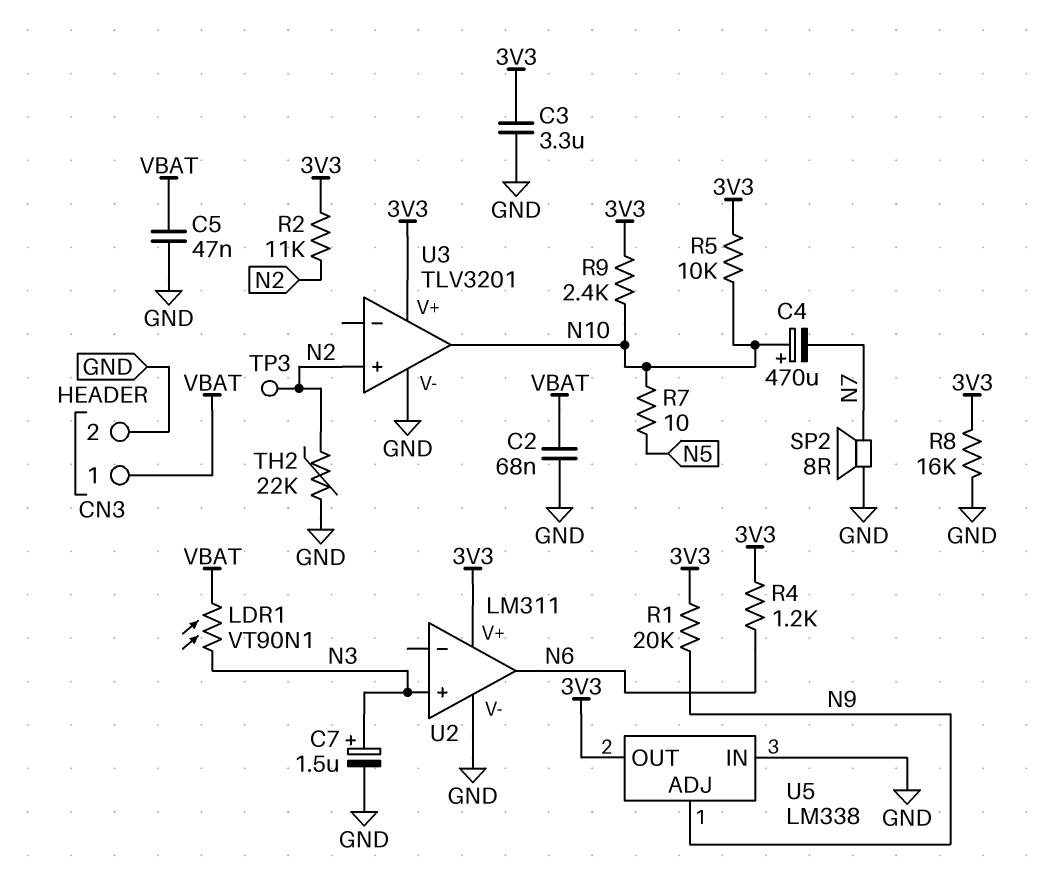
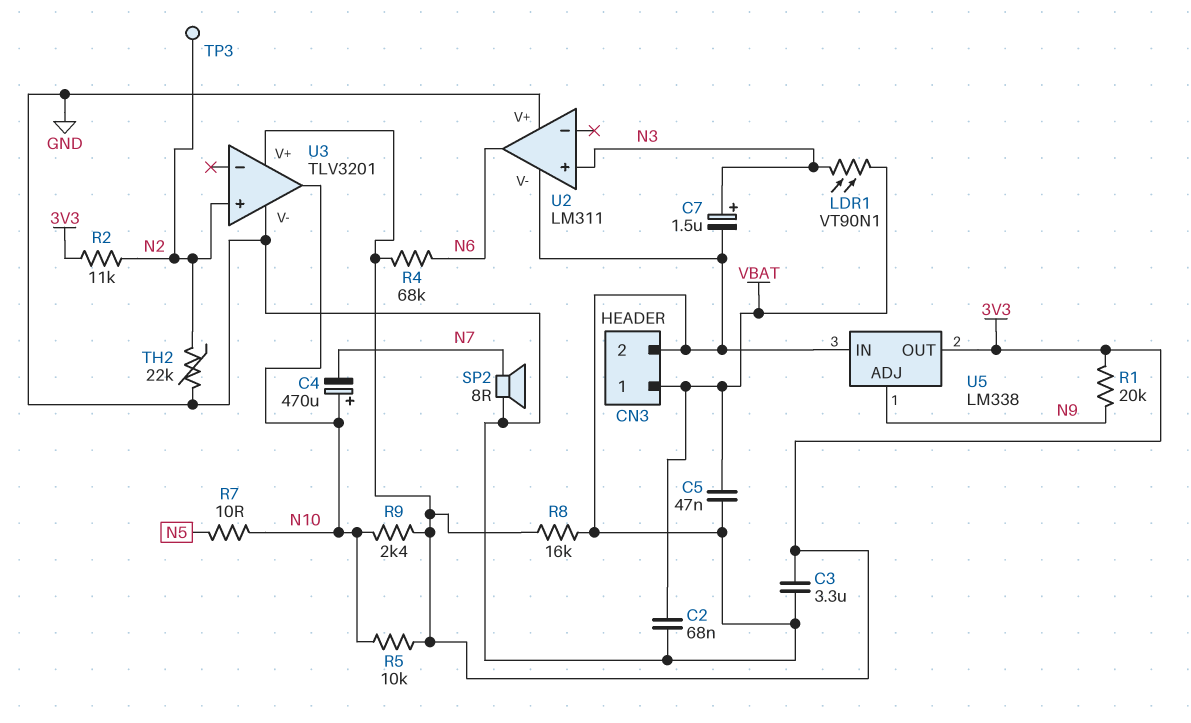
R4: 1.2k (3V3, N6) -> 68k (3V3, N6)
U2 pin V+: 3V3 -> GND

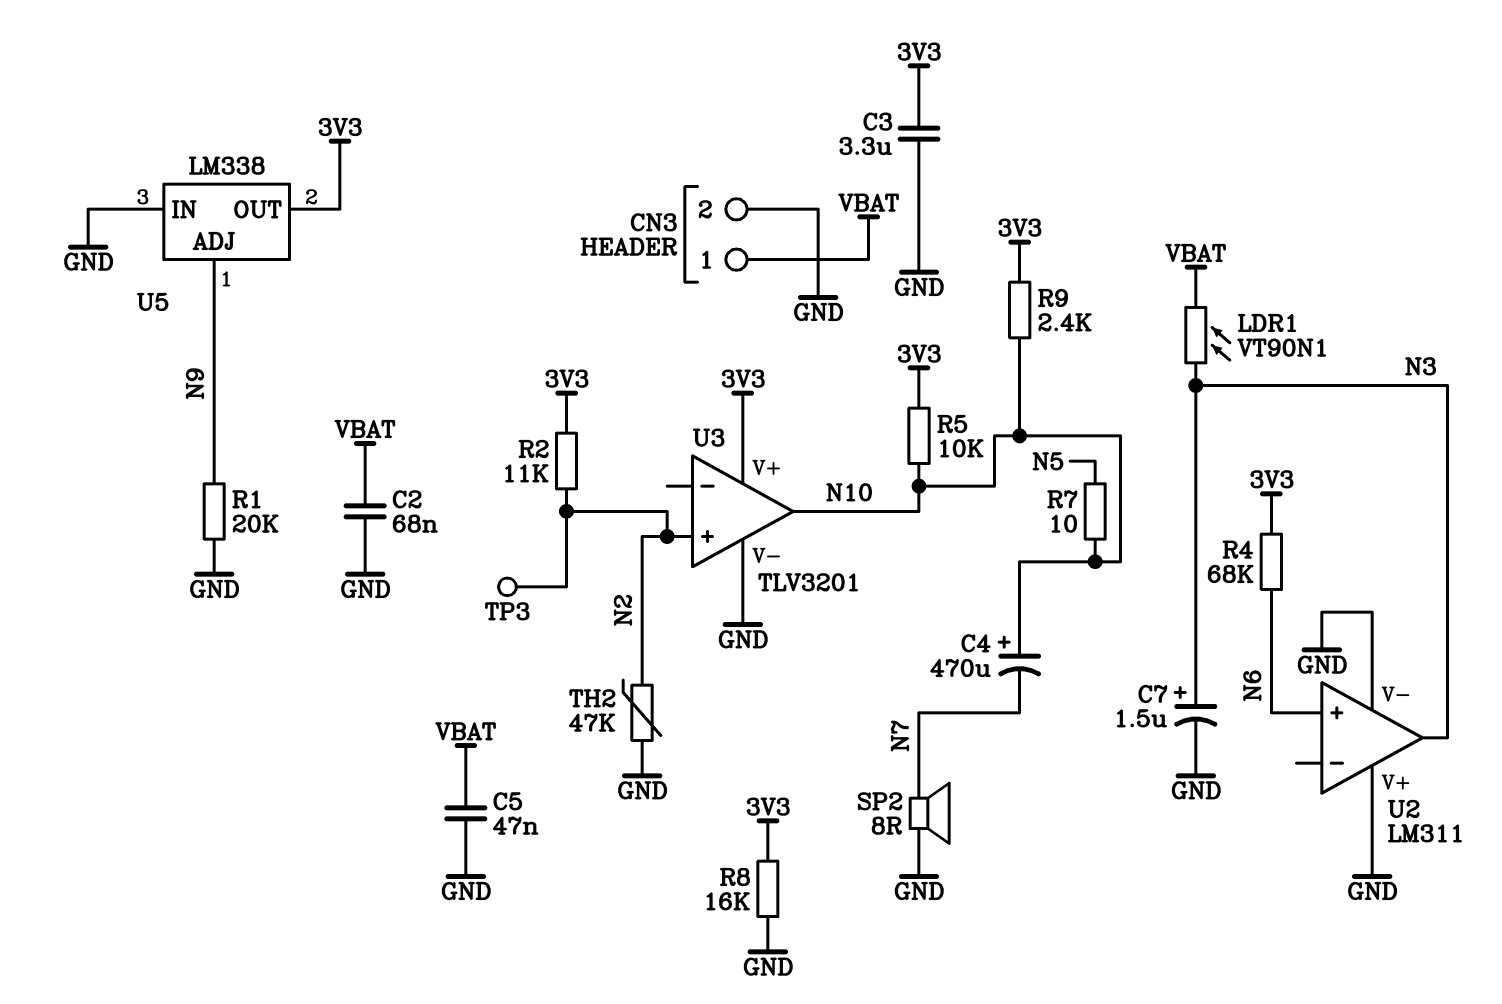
R1: 20k (3V3, N9) -> 20k (GND, N9)
TH2: 22k (GND, N2) -> 47k (GND, N2)
U2 pin in+: N3 -> N6
U2 pin out: N6 -> N3

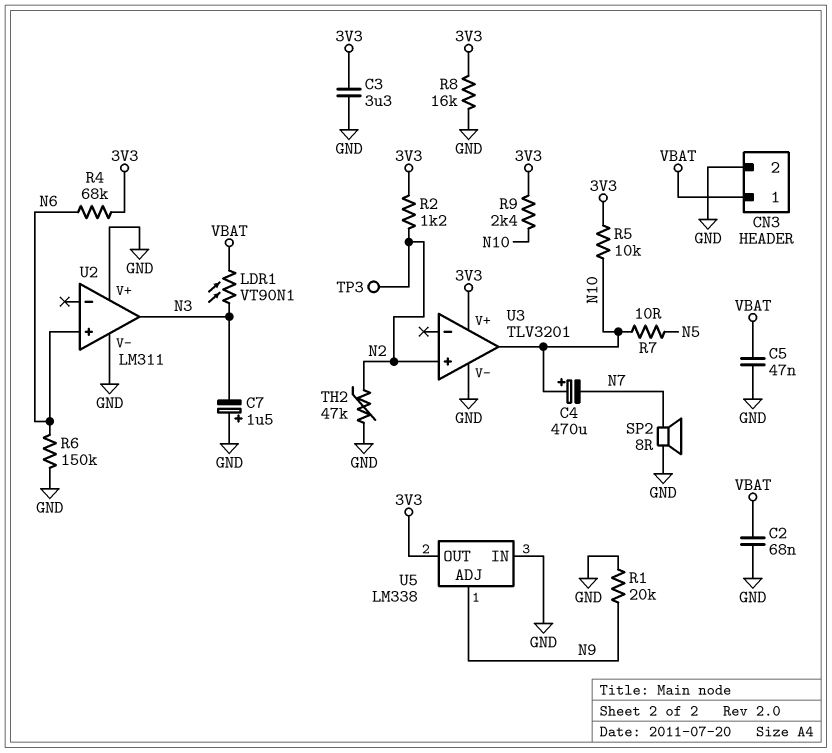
C7: 1.5uF (plus N3, minus GND) -> 1.5uF (plus GND, minus N3)
R2: 11k (3V3, N2) -> 1.2k (3V3, N2)
R6: none -> 150k (GND, N6)

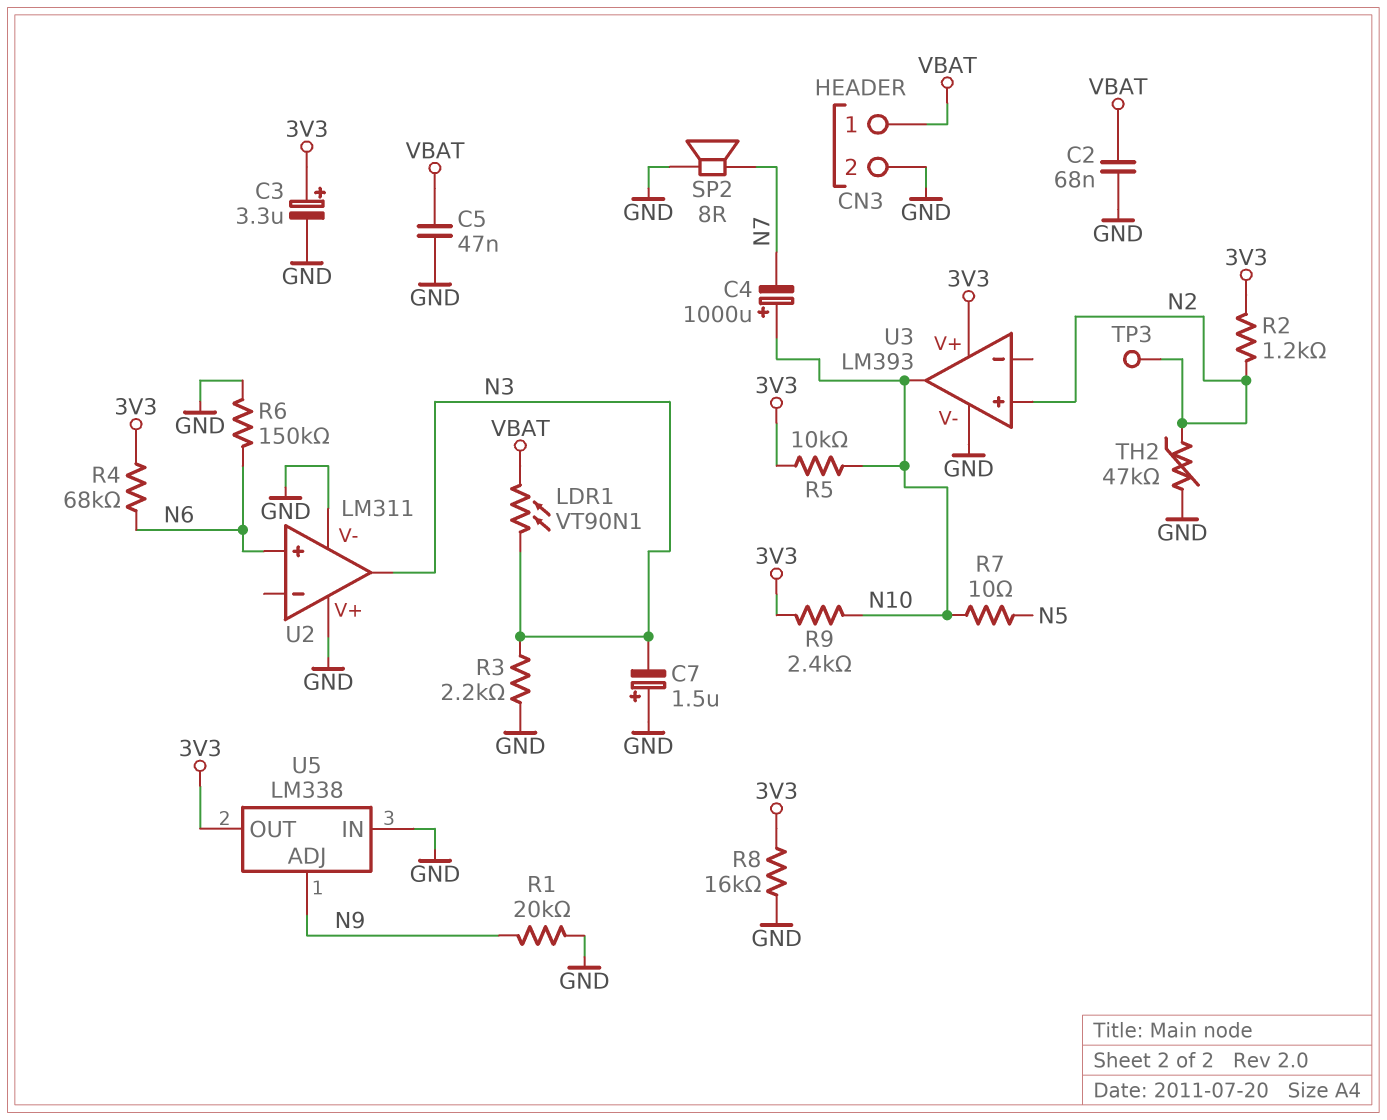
C3: 3.3uF (3V3, GND) -> 3.3uF (plus 3V3, minus GND)
C4: 470uF (plus N10, minus N7) -> 1000uF (plus N10, minus N7)
R3: none -> 2.2k (GND, N3)
U3: TLV3201 -> LM393

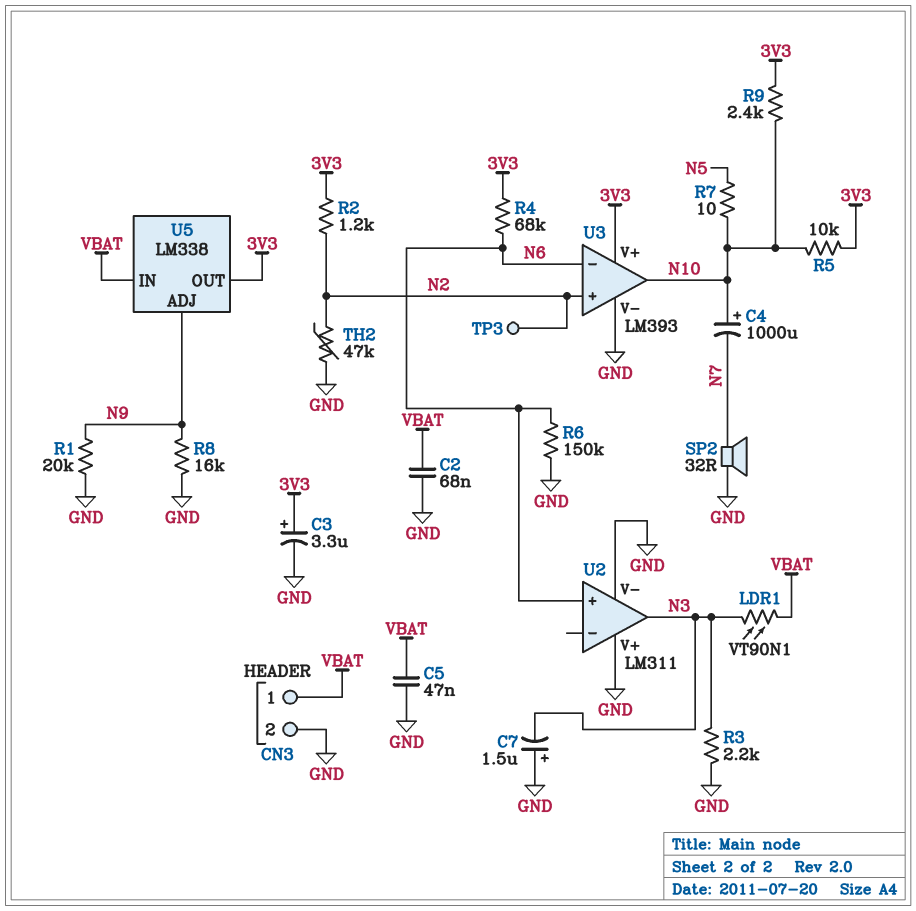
R8: 16k (3V3, GND) -> 16k (GND, N9)
SP2: speaker 8R (GND, N7) -> speaker 32R (GND, N7)
U3 pin in-: none -> N6
U5 pin IN: GND -> VBAT

